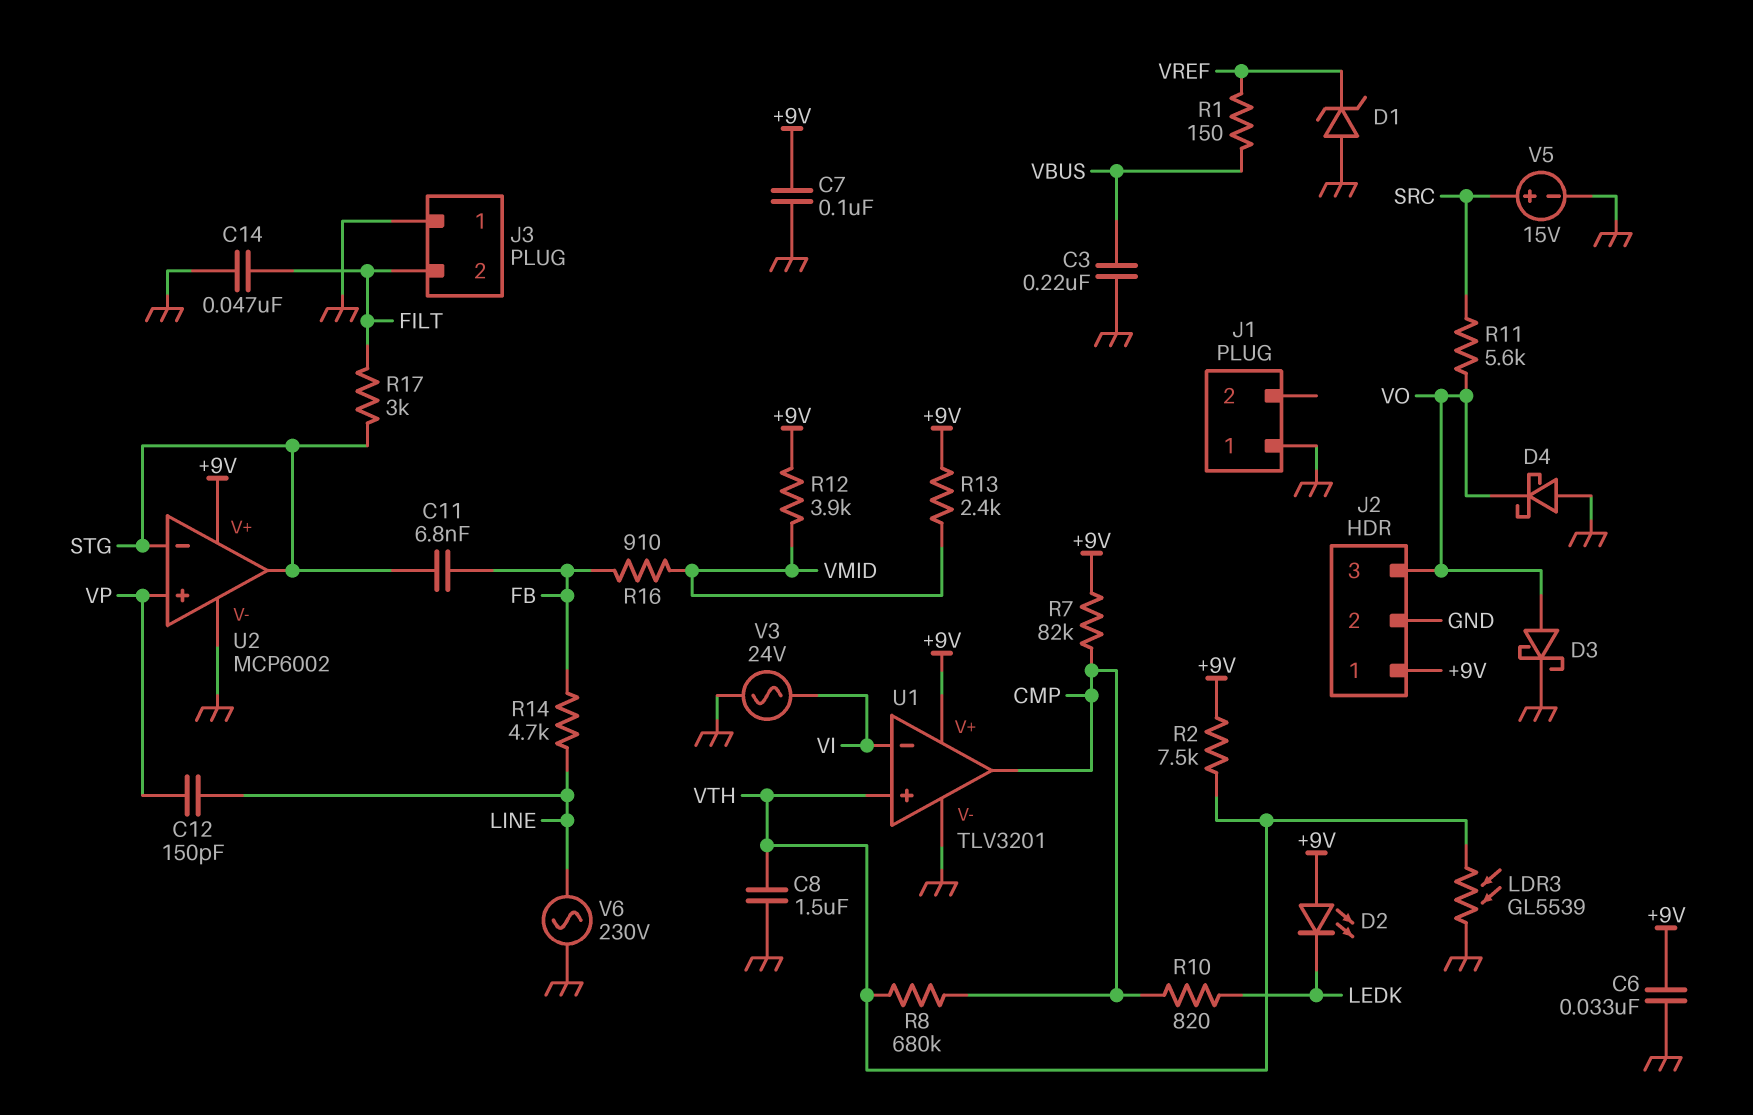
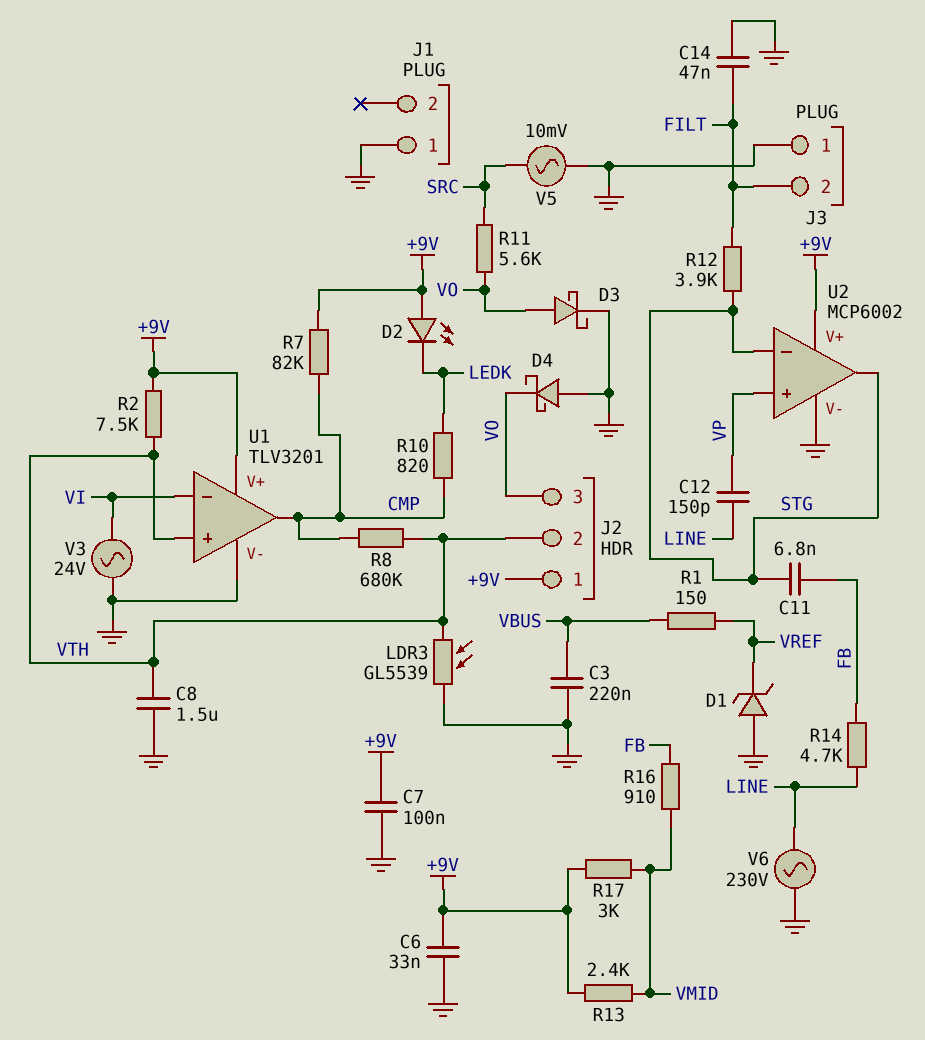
J2 pin 2: GND -> VTH
R12: 3.9k (+9V, VMID) -> 3.9k (FILT, STG)
R17: 3k (FILT, STG) -> 3k (+9V, VMID)
V5: 15V (plus SRC, minus GND) -> AC 10mV (GND, SRC)

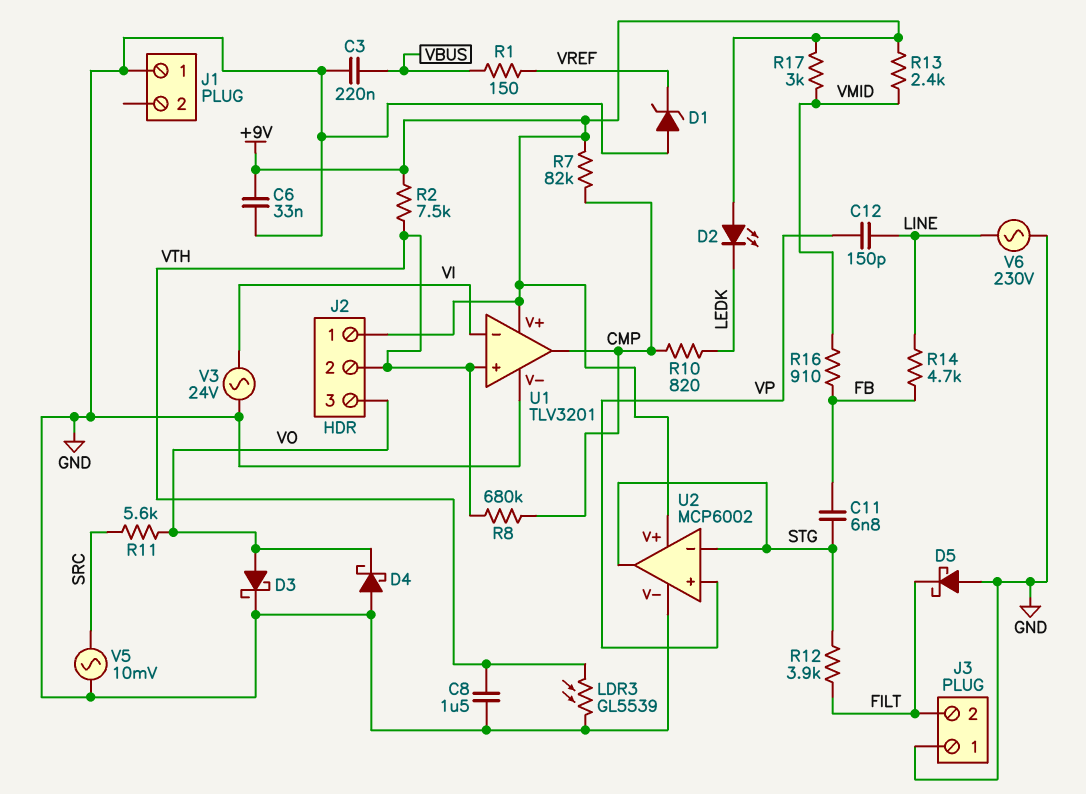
C7: 100nF (+9V, GND) -> none
C14: 47nF (FILT, GND) -> none
D5: none -> schottky (A GND, K FILT)

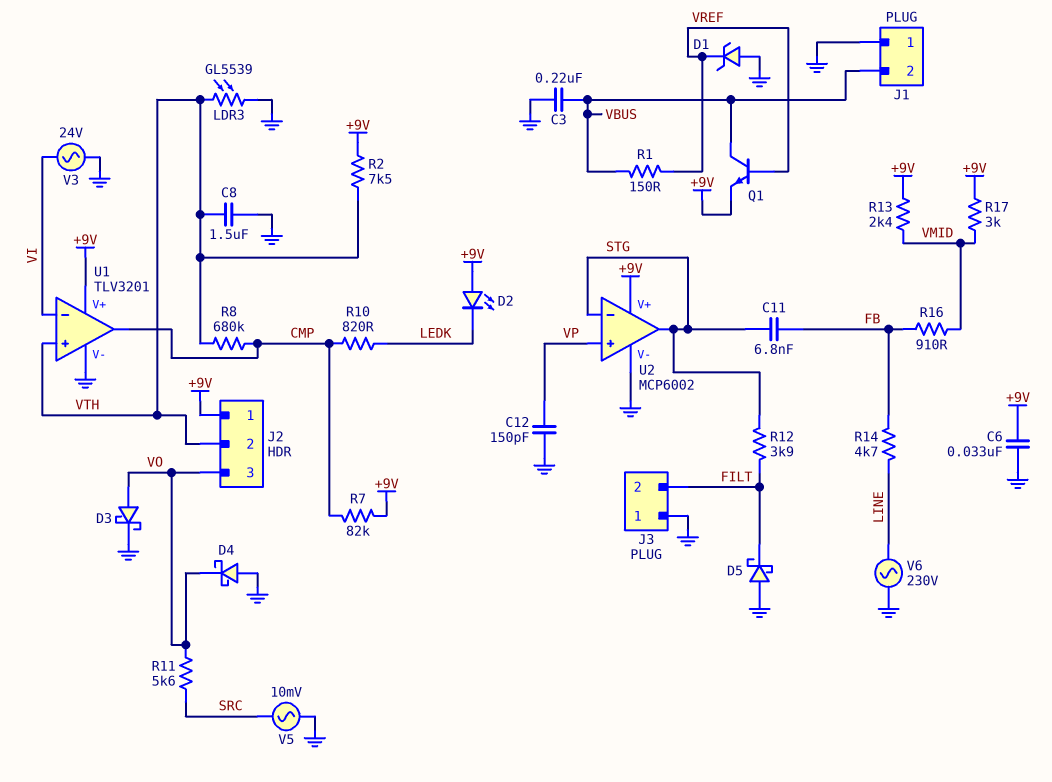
C12: 150pF (LINE, VP) -> 150pF (GND, VP)
J1 pin 2: none -> VBUS
Q1: none -> NPN (B VREF, C VBUS, E +9V)

